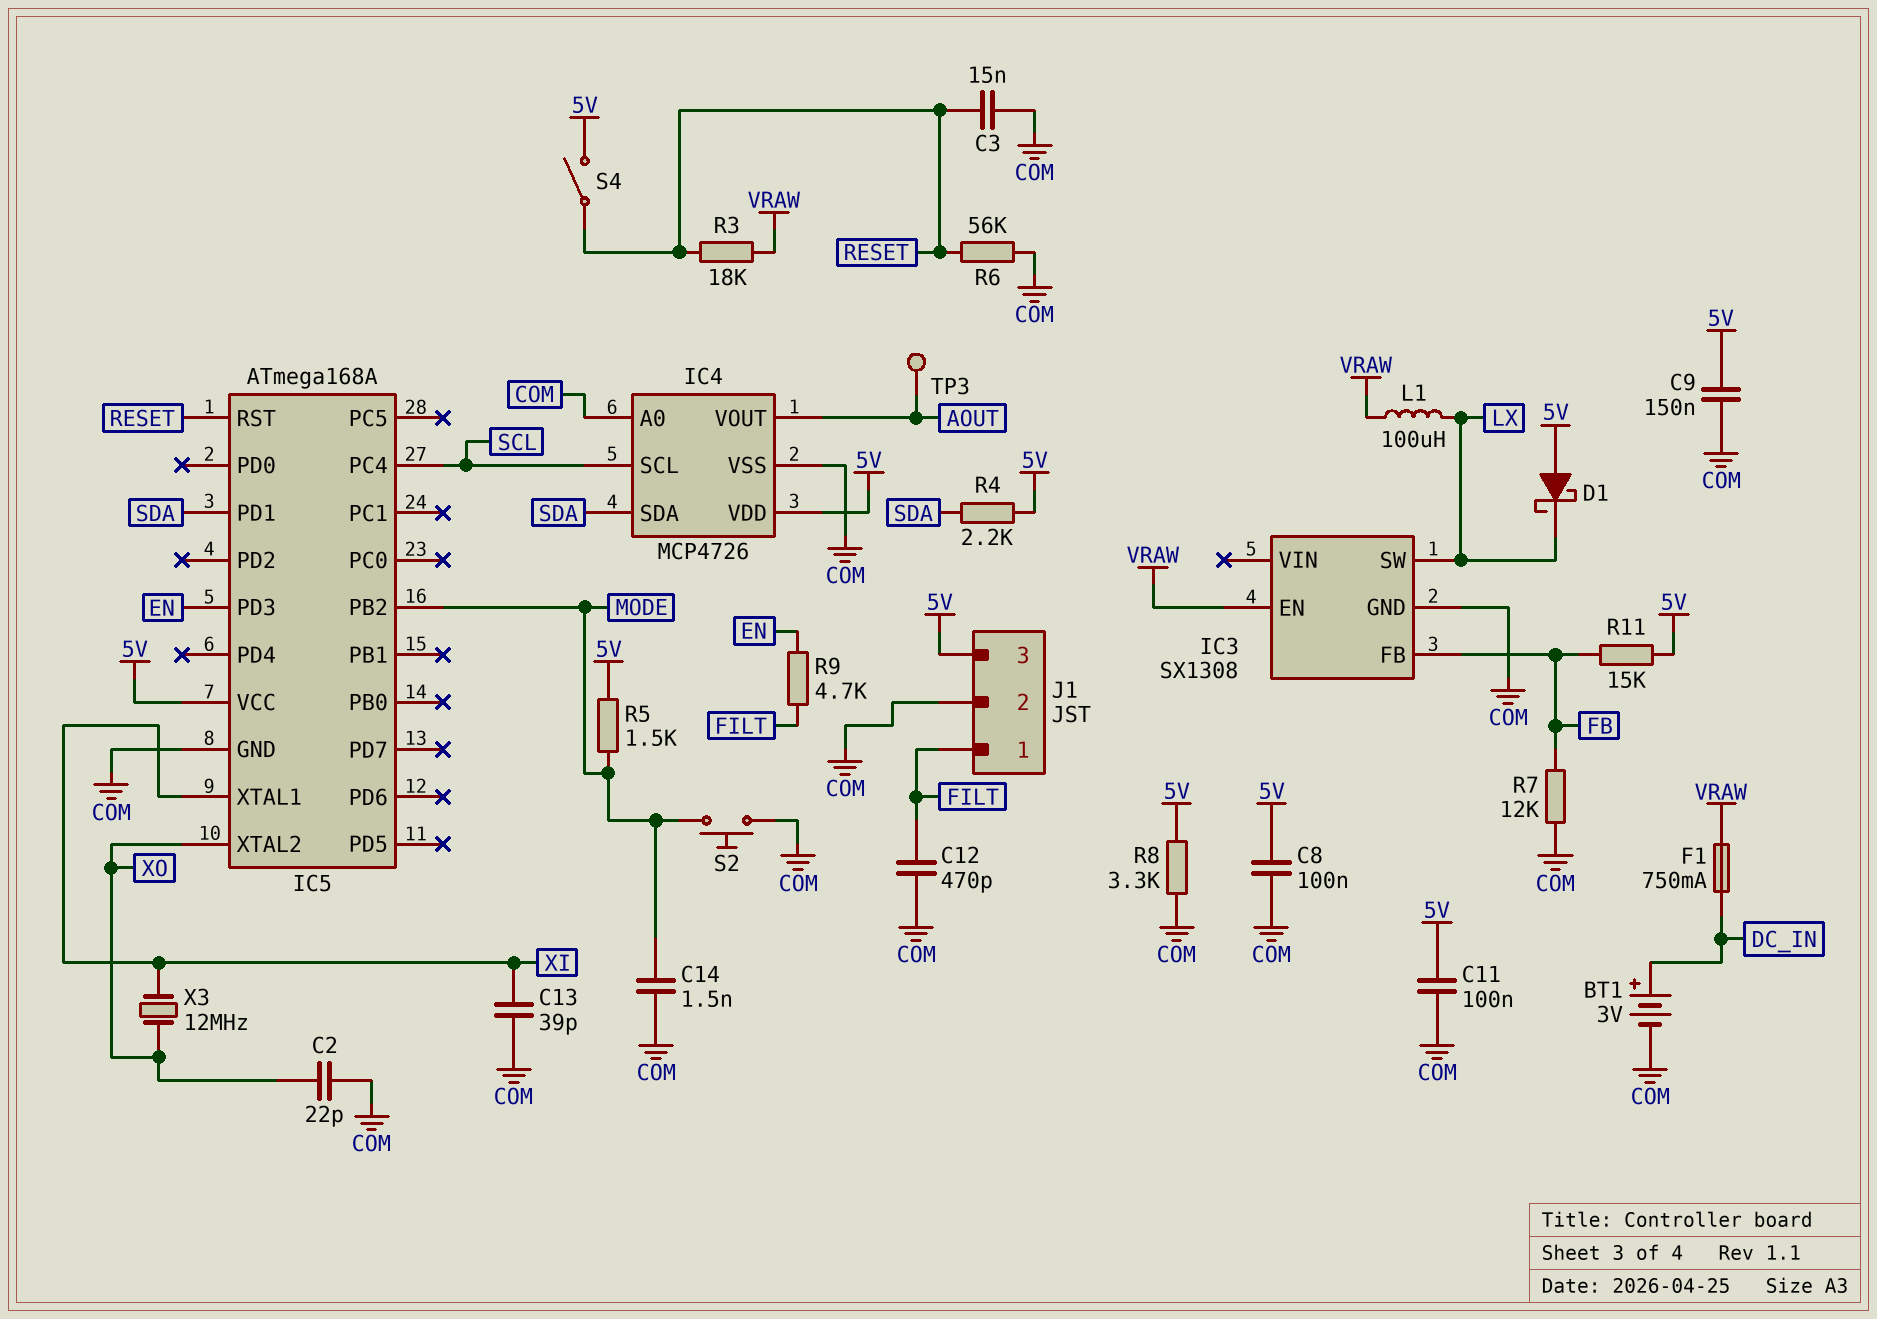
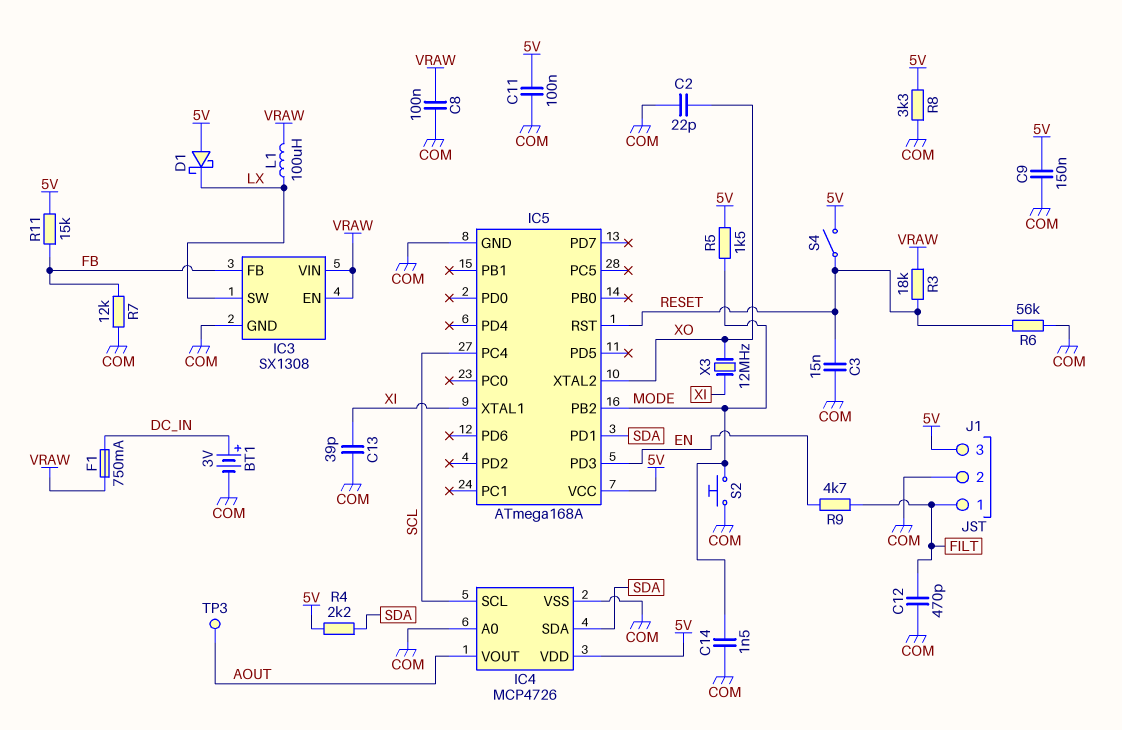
C8: 100nF (5V, COM) -> 100nF (COM, VRAW)
IC3 pin VIN: none -> VRAW

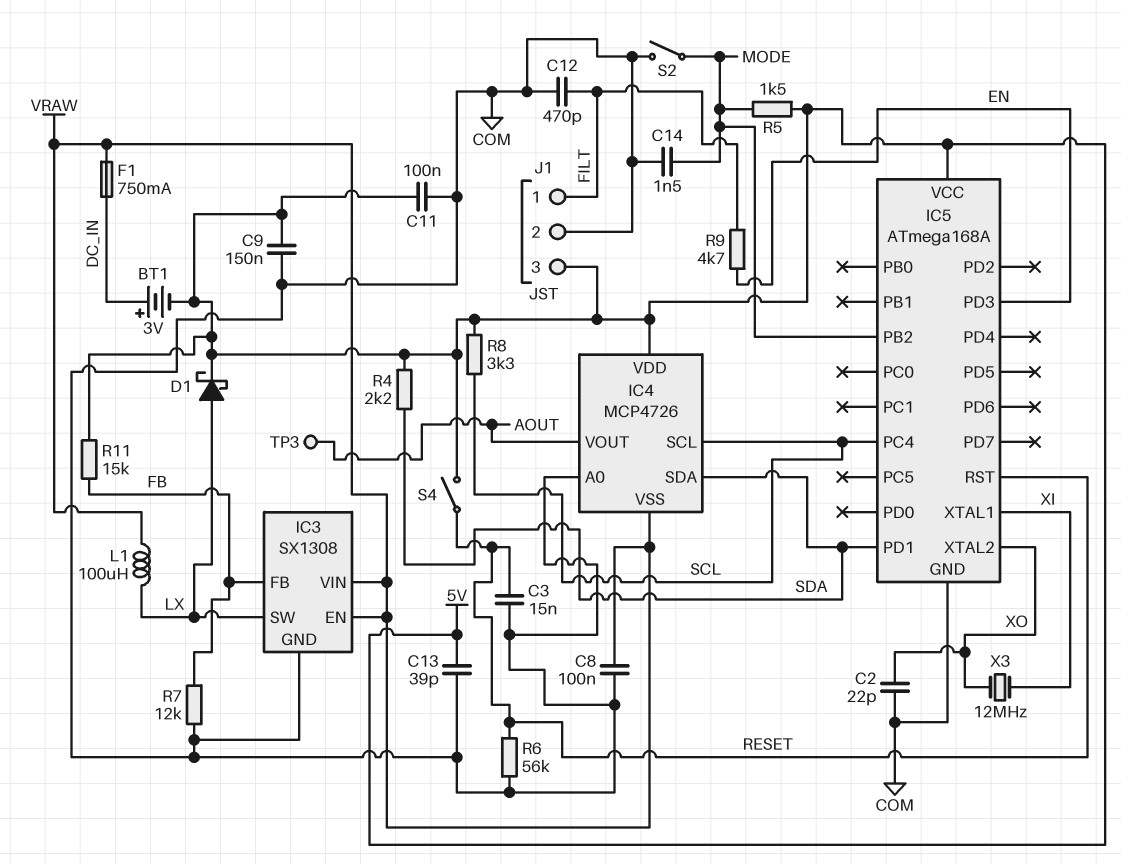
BT1: 3V (plus DC_IN, minus COM) -> 3V (plus DC_IN, minus 5V)
C13: 39pF (COM, XI) -> 39pF (5V, COM)
D1: schottky (A 5V, K LX) -> schottky (A LX, K 5V)
IC4 pin VSS: COM -> VRAW
R3: 18k (RESET, VRAW) -> none
R8: 3.3k (5V, COM) -> 3.3k (5V, SCL)
S2: button (COM, MODE) -> switch (COM, MODE)

